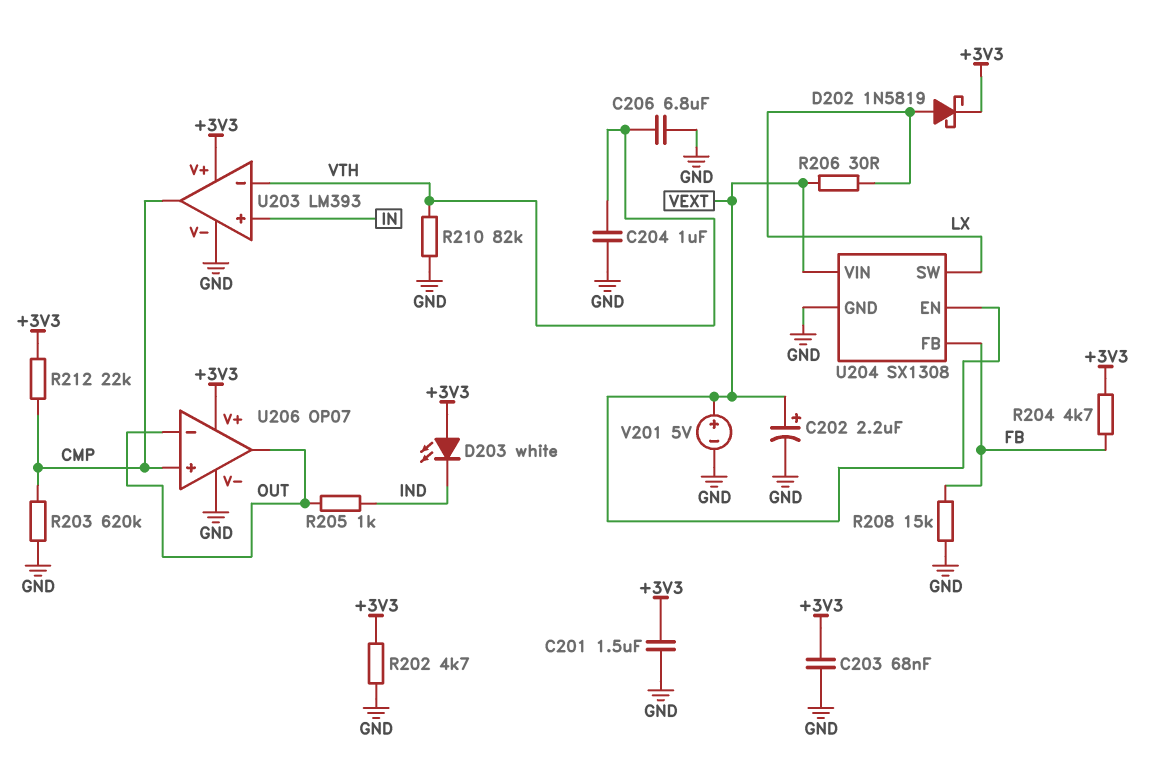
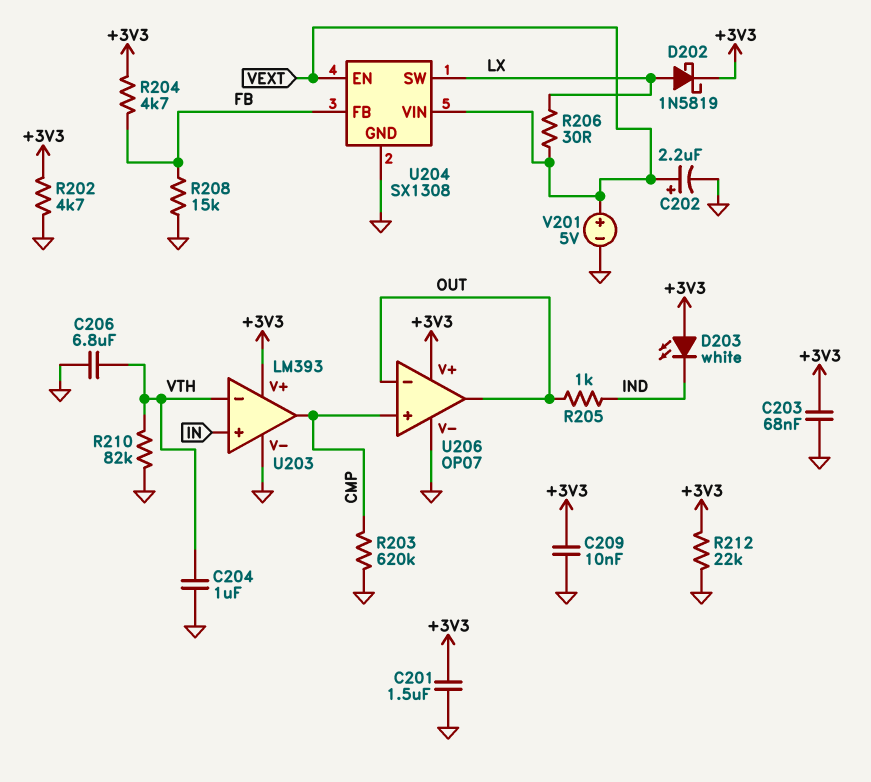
C209: none -> 10nF (+3V3, GND)
R212: 22k (+3V3, CMP) -> 22k (+3V3, GND)

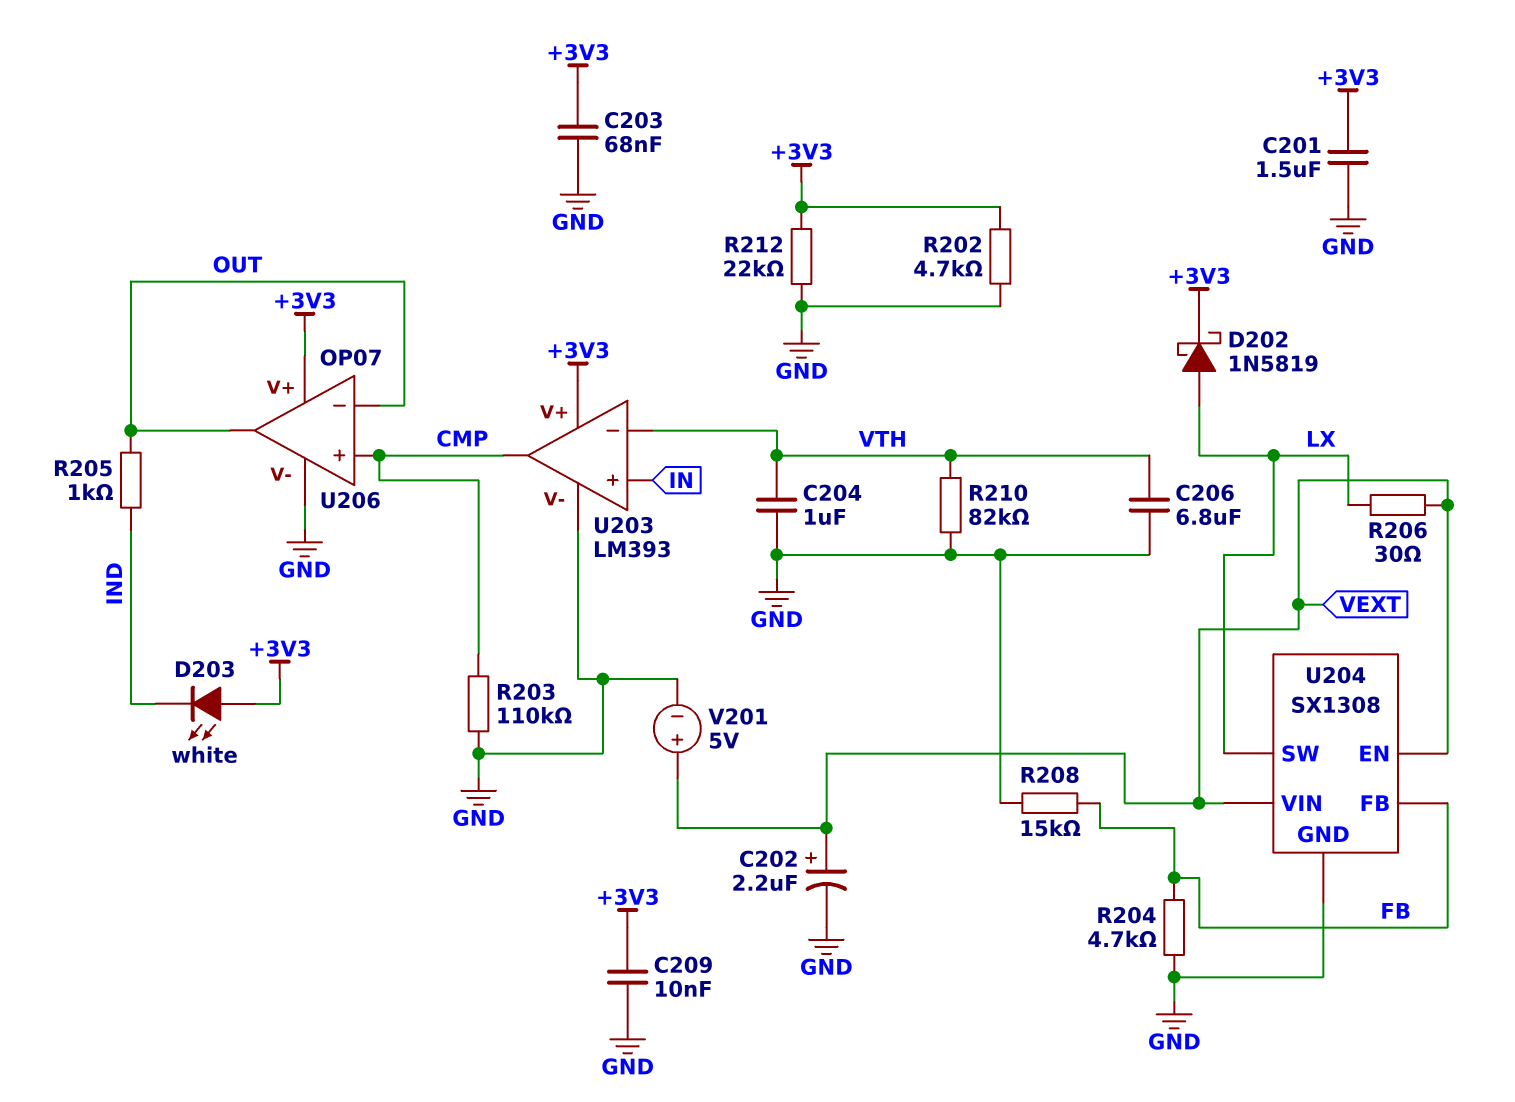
R203: 620k (CMP, GND) -> 110k (CMP, GND)
R204: 4.7k (+3V3, FB) -> 4.7k (FB, GND)

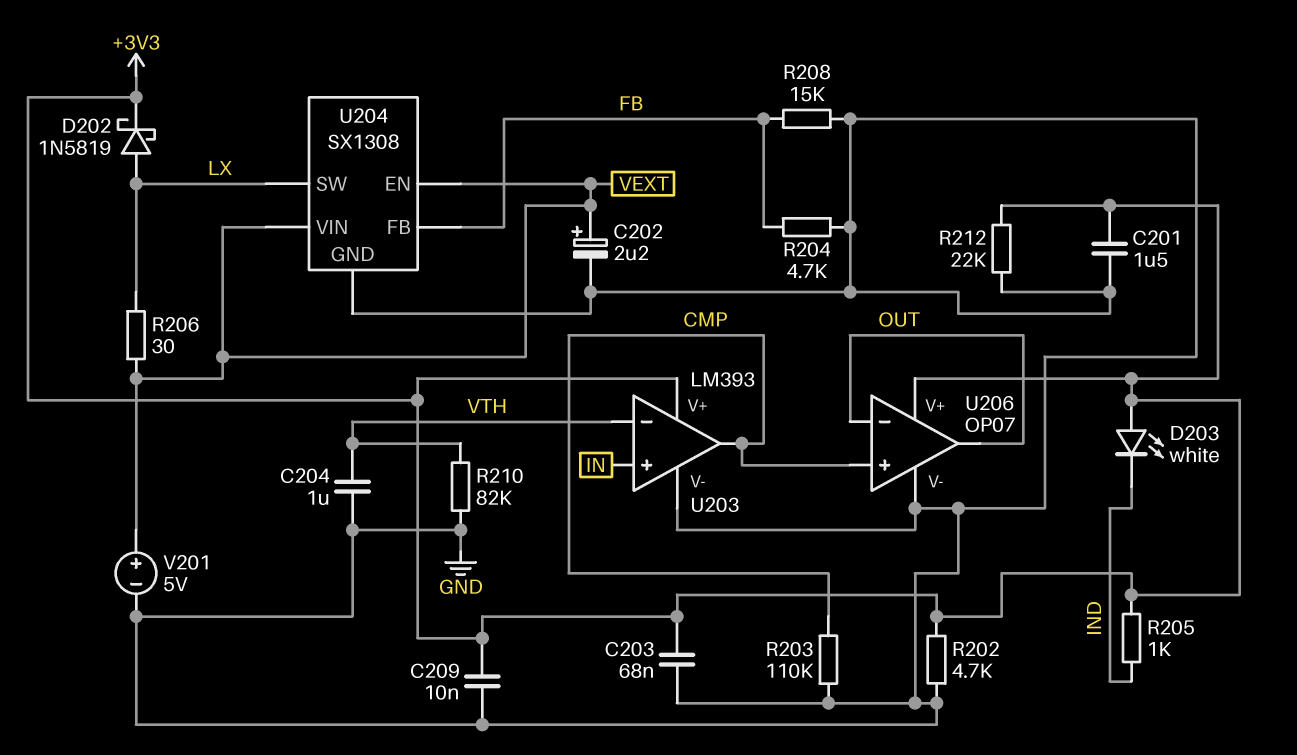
C206: 6.8uF (GND, VTH) -> none
R205: 1k (IND, OUT) -> 1k (+3V3, IND)

